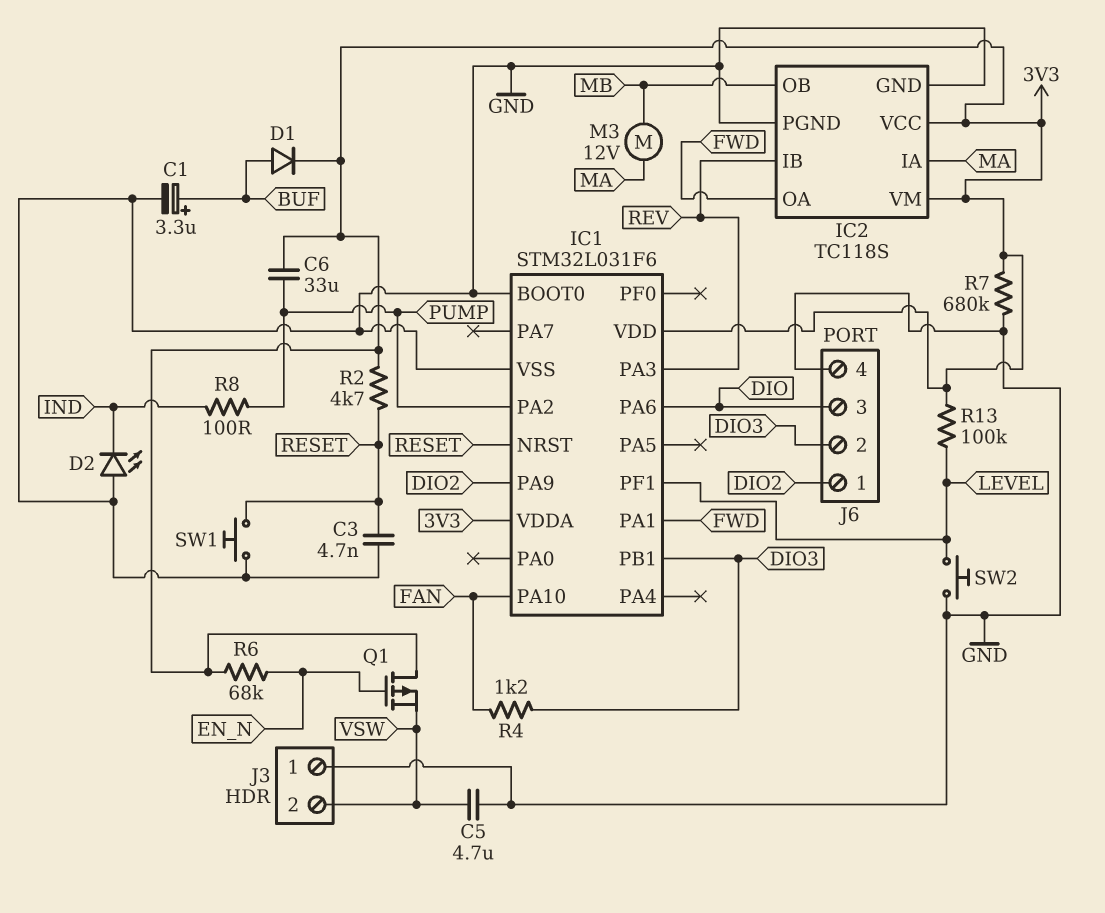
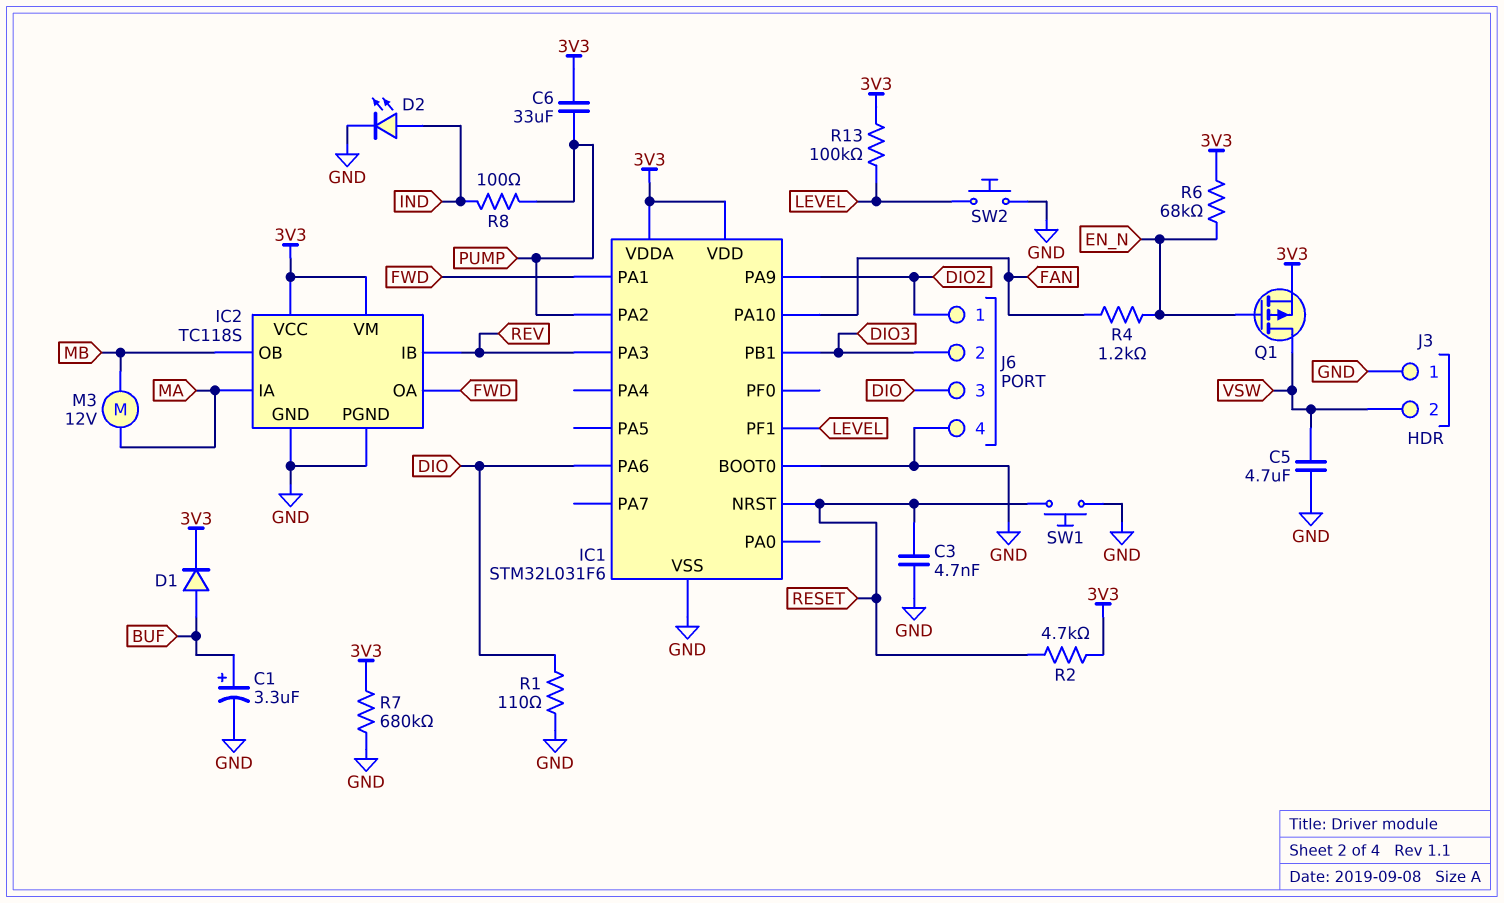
D2: LED (A GND, K IND) -> LED (A IND, K GND)
Q1: PMOS (G EN_N, D 3V3, S VSW) -> PMOS (G EN_N, D VSW, S 3V3)
R1: none -> 110 (DIO, GND)
R4: 1.2k (DIO3, FAN) -> 1.2k (EN_N, FAN)

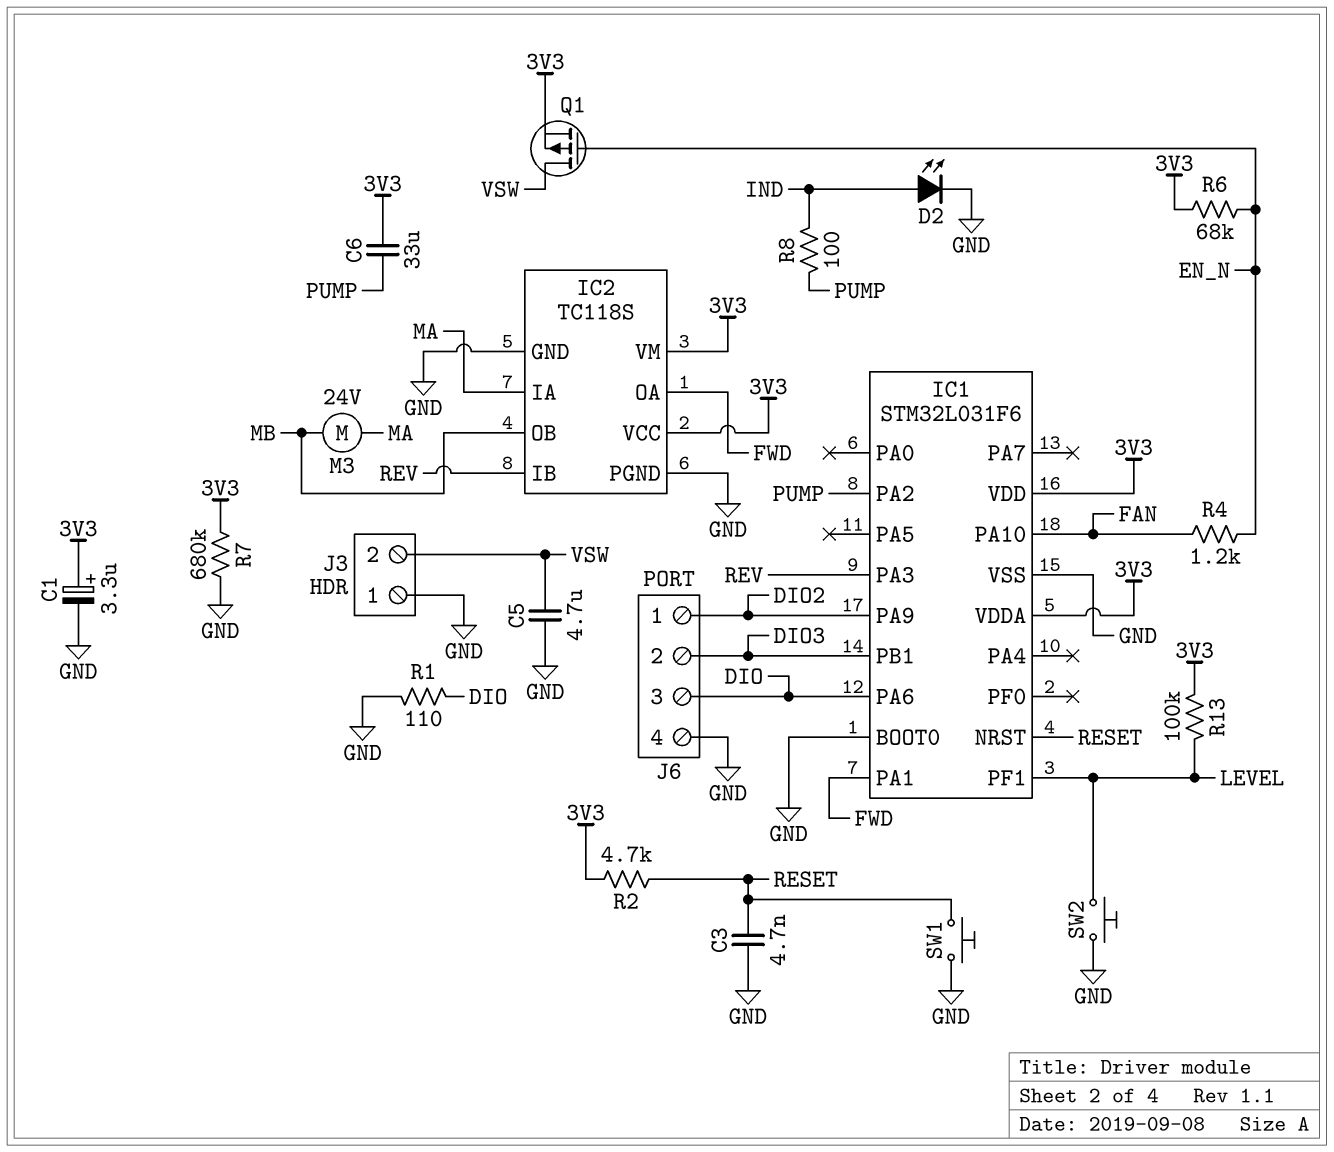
C1: 3.3uF (plus BUF, minus GND) -> 3.3uF (plus 3V3, minus GND)
D1: diode (A BUF, K 3V3) -> none
M3: motor 12V (MA, MB) -> motor 24V (MA, MB)

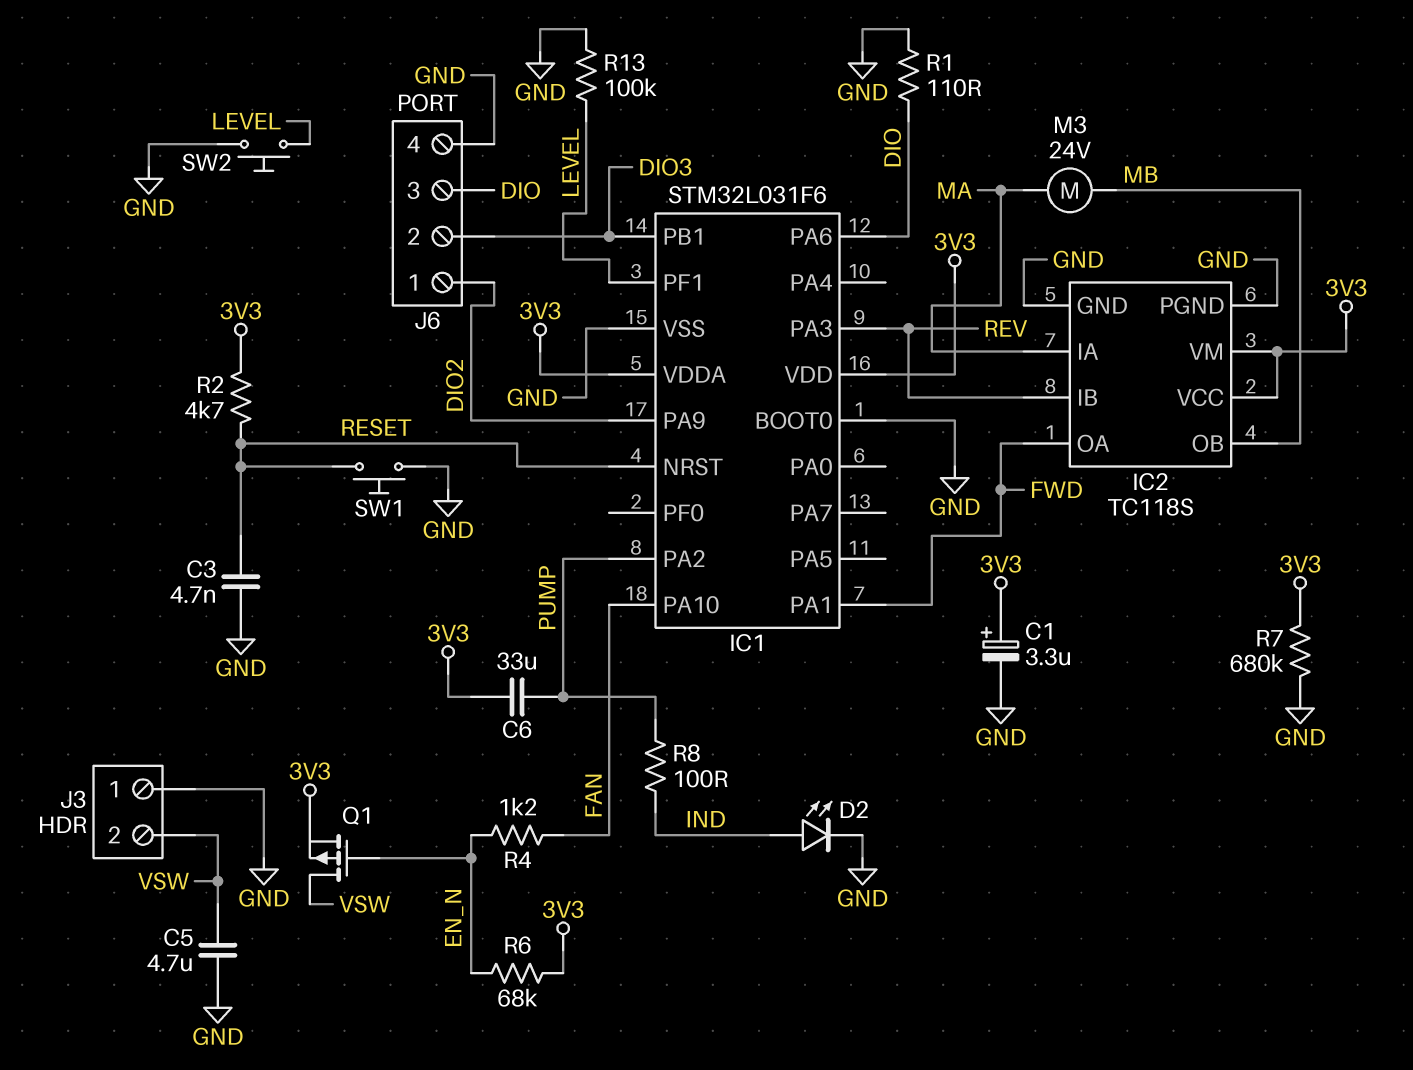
R13: 100k (3V3, LEVEL) -> 100k (GND, LEVEL)

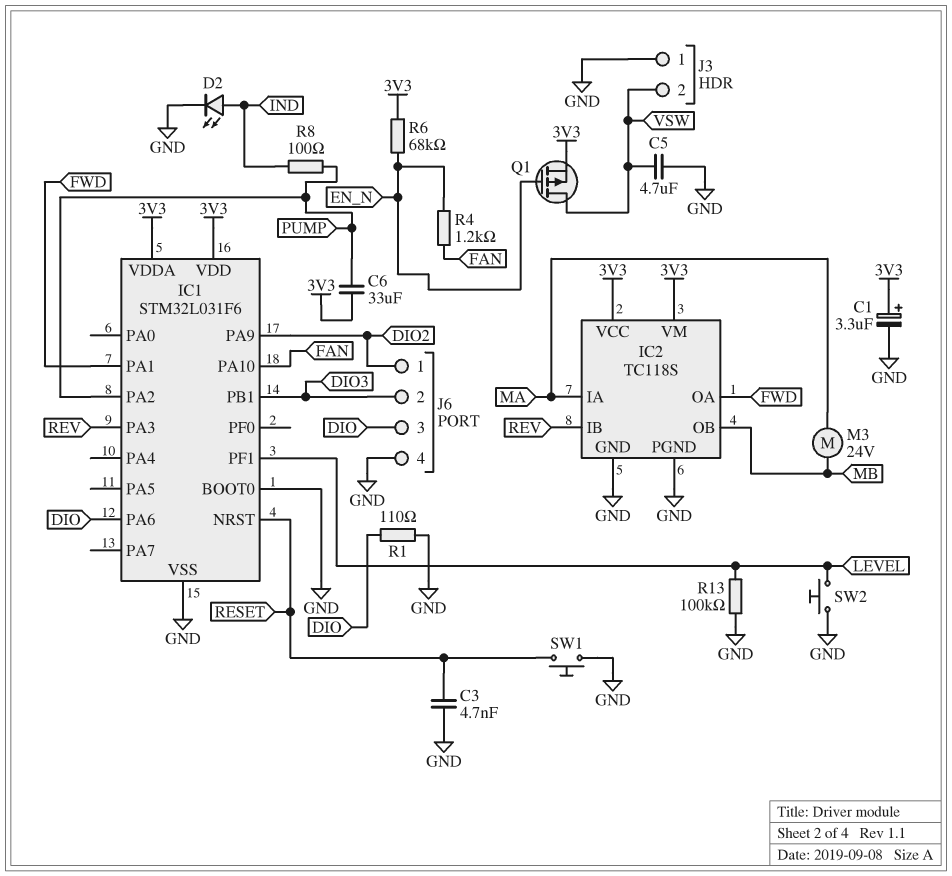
R2: 4.7k (3V3, RESET) -> none
R7: 680k (3V3, GND) -> none

